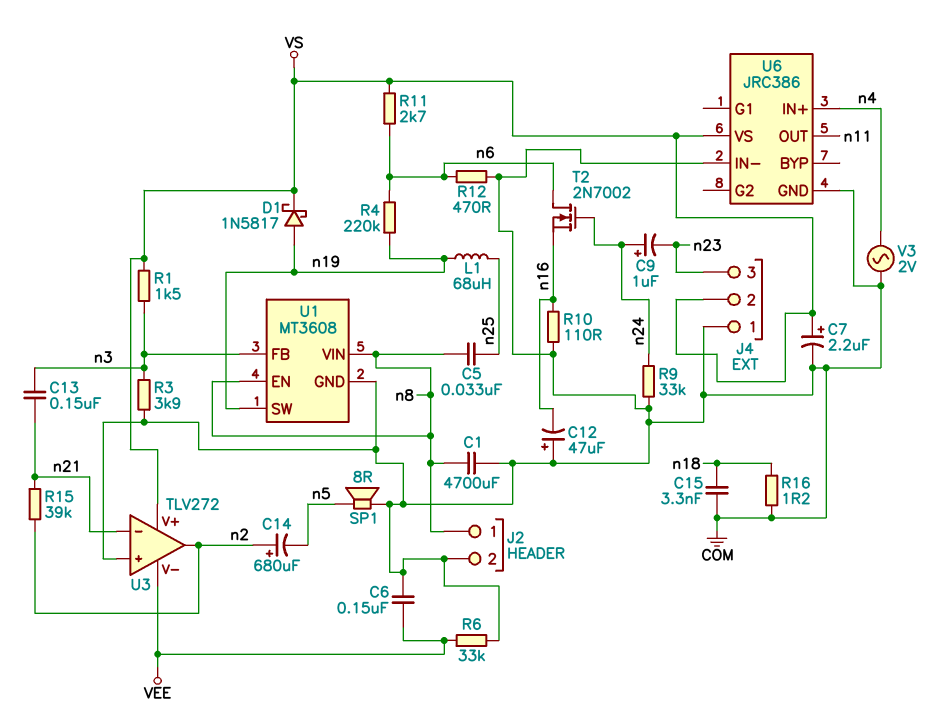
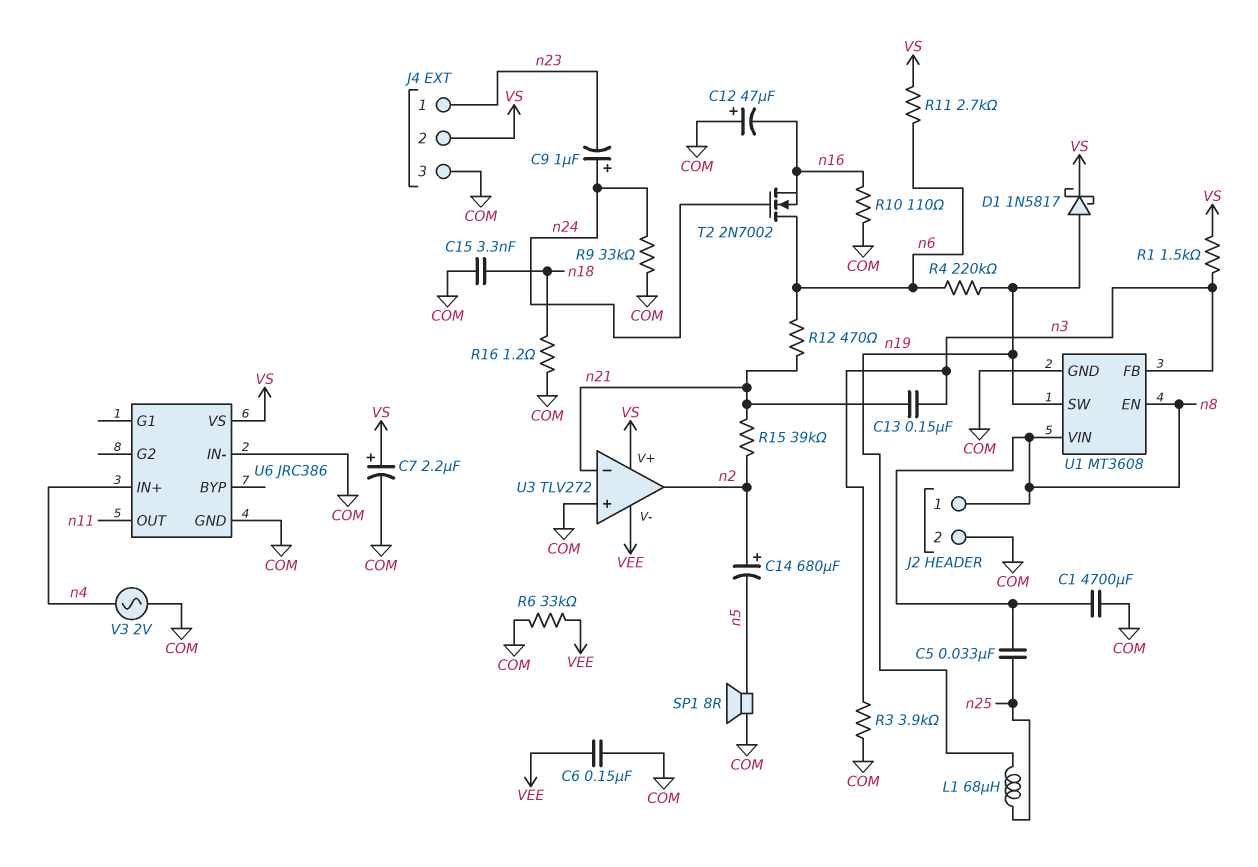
J4 pin 1: COM -> n23
J4 pin 3: n23 -> COM
R12: 470 (COM, n6) -> 470 (n6, n21)

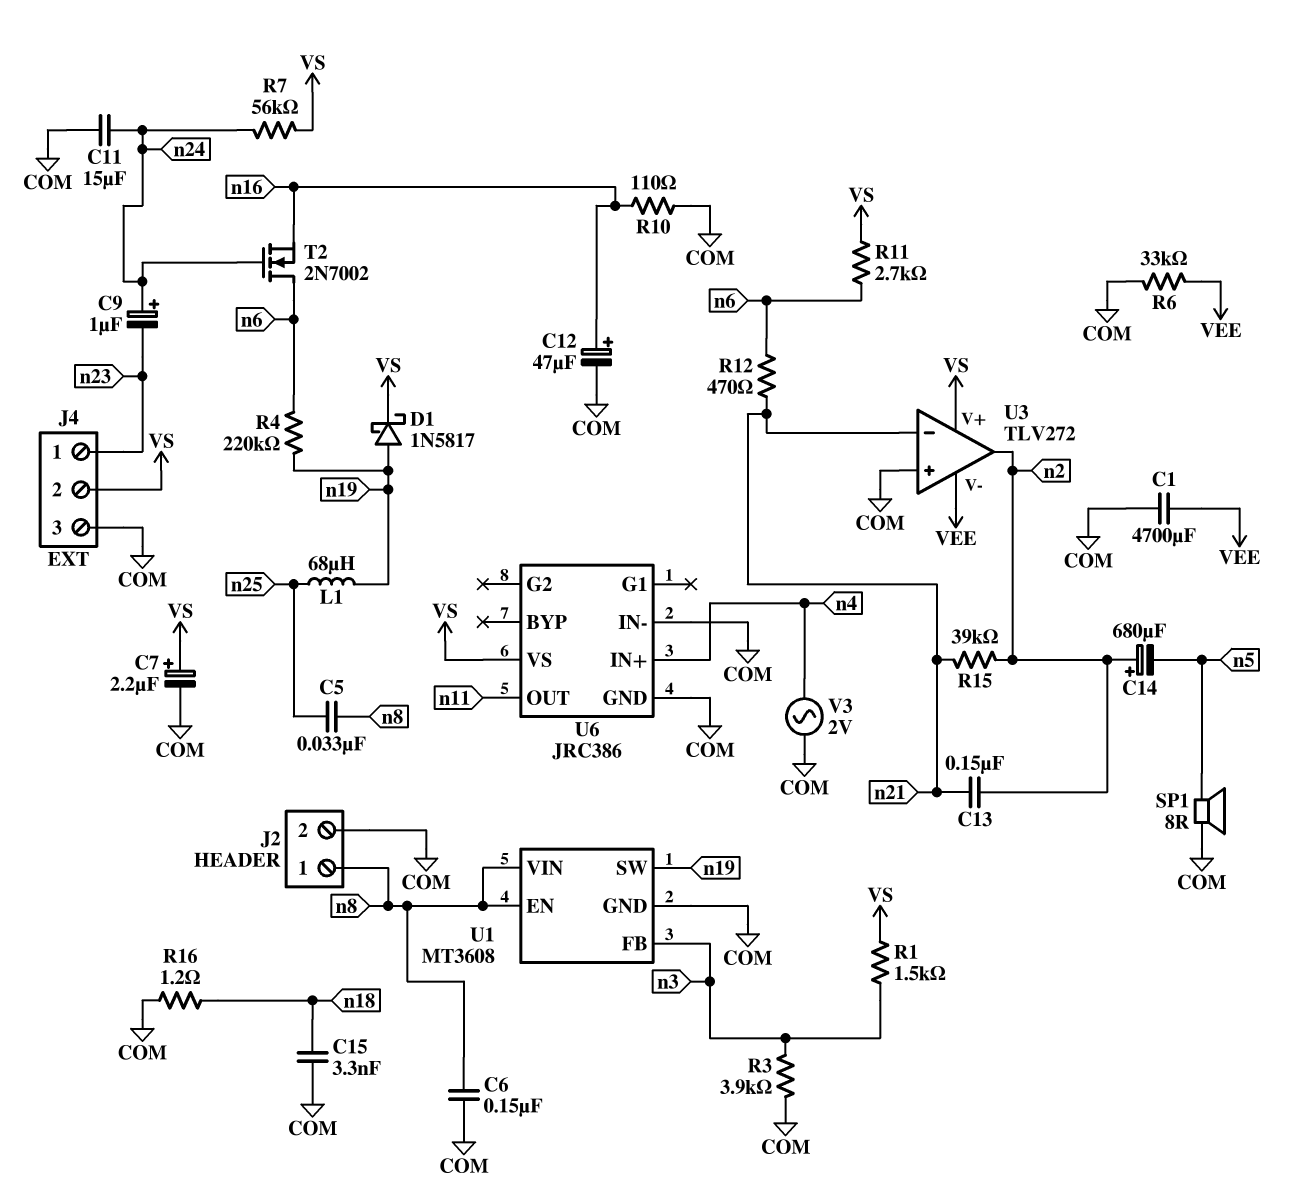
C1: 4700uF (COM, n8) -> 4700uF (COM, VEE)
C6: 150nF (COM, VEE) -> 150nF (COM, n8)
C11: none -> 15uF (COM, n24)
C12: 47uF (plus COM, minus n16) -> 47uF (plus n16, minus COM)
C13: 150nF (n3, n21) -> 150nF (n2, n21)
R7: none -> 56k (VS, n24)
R9: 33k (COM, n24) -> none

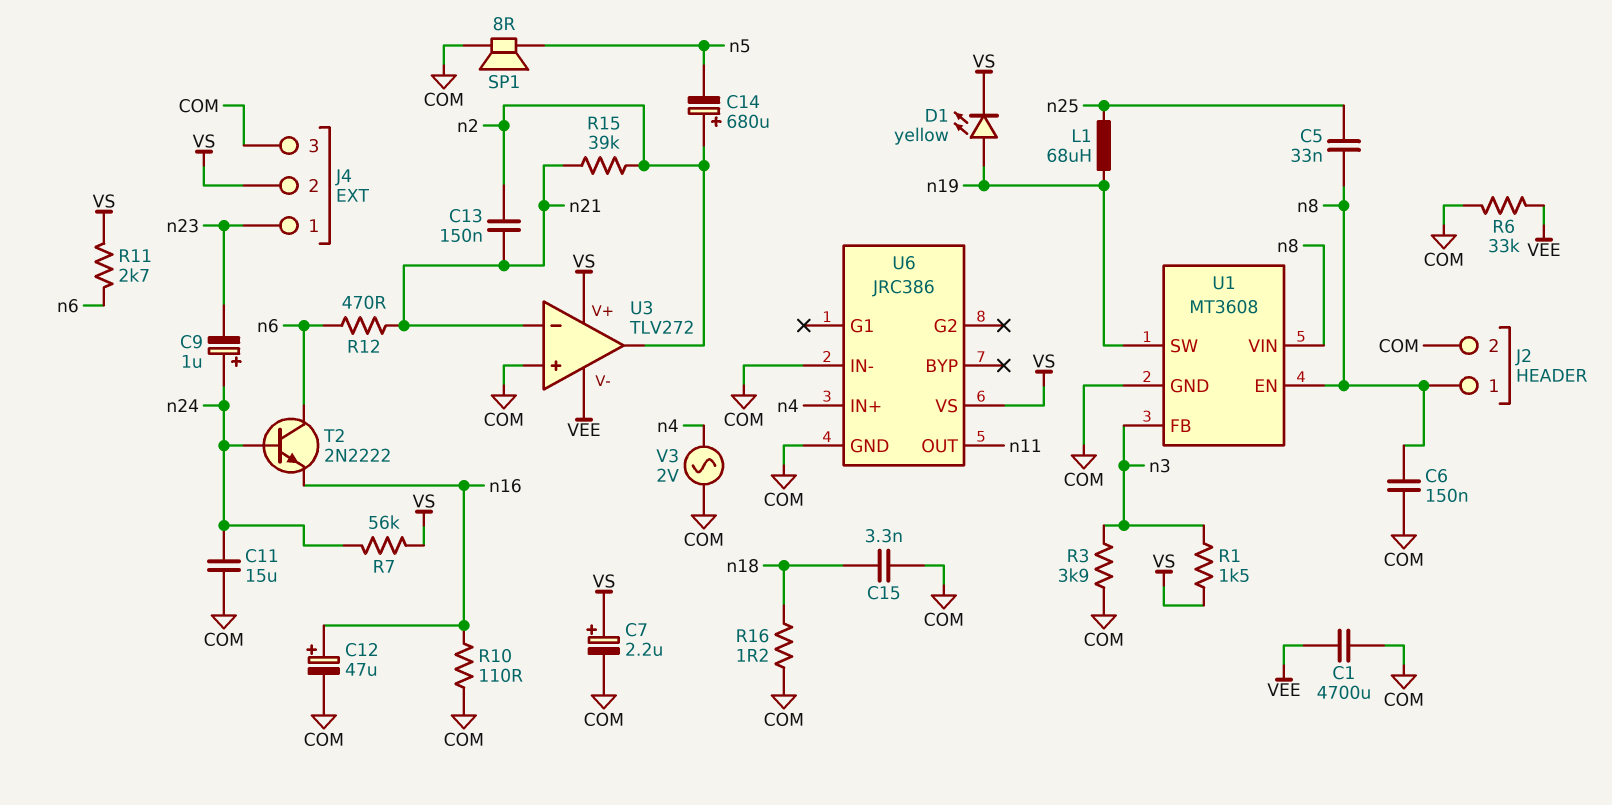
D1: schottky 1N5817 (A n19, K VS) -> LED yellow (A n19, K VS)
R4: 220k (n6, n19) -> none
T2: NMOS 2N7002 (G n24, D n6, S n16) -> NPN 2N2222 (B n24, C n6, E n16)

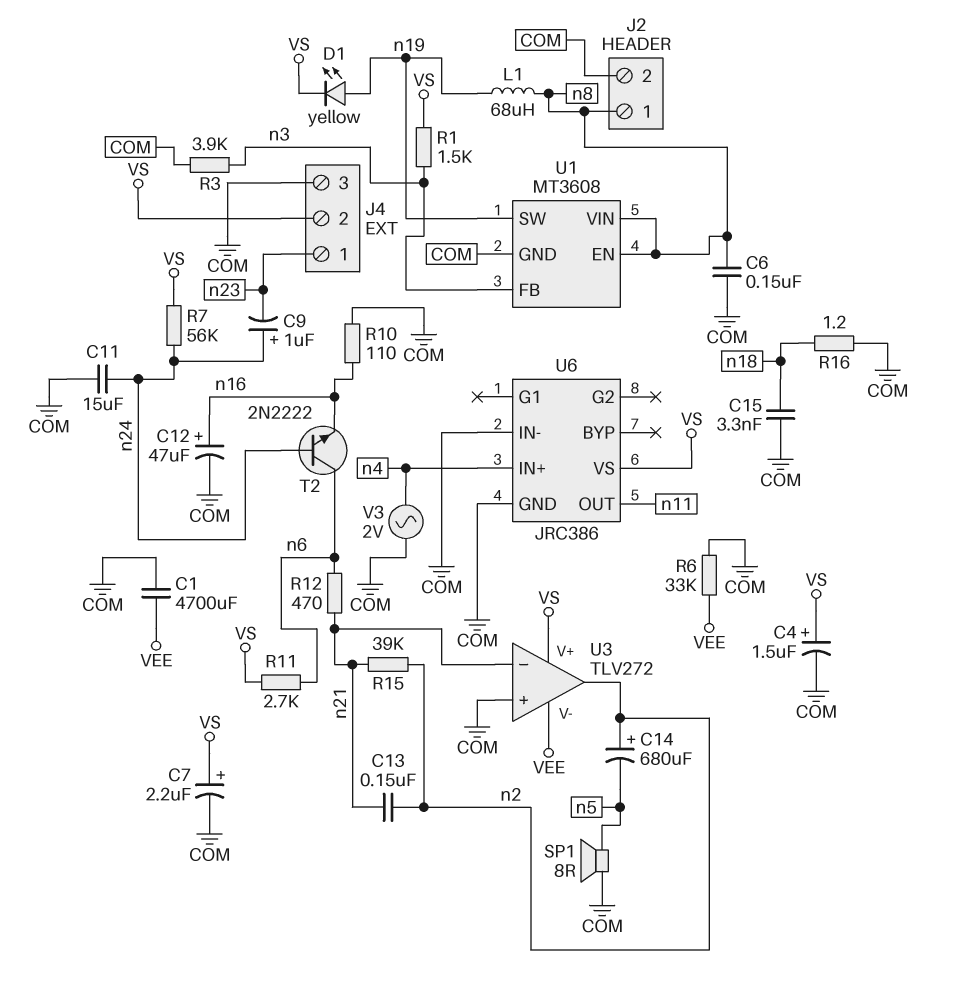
C4: none -> 1.5uF (plus VS, minus COM)
C5: 33nF (n8, n25) -> none
L1: 68uH (n19, n25) -> 68uH (n8, n19)

